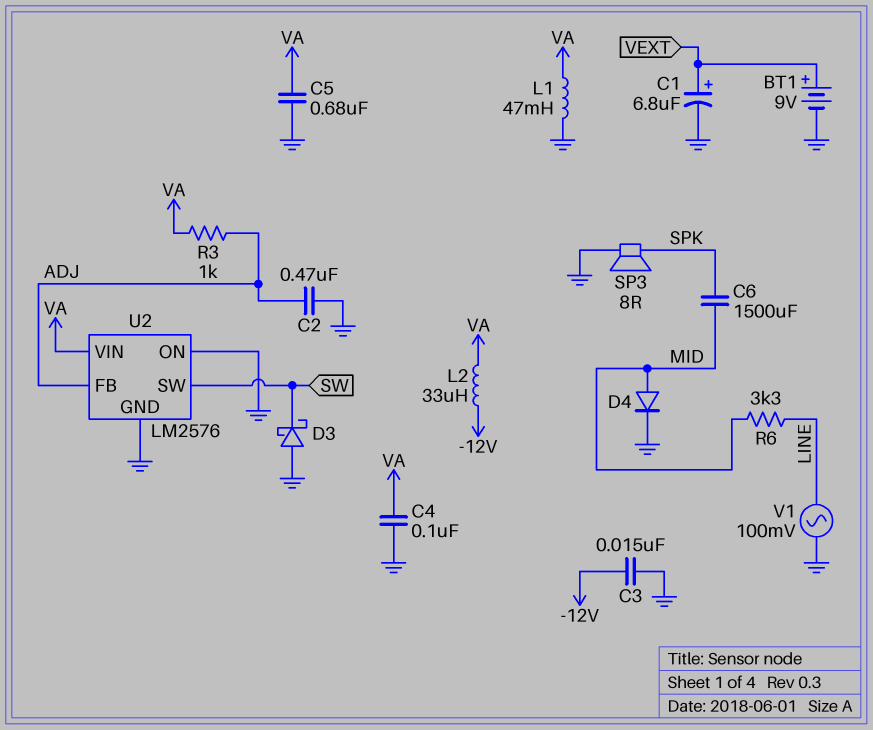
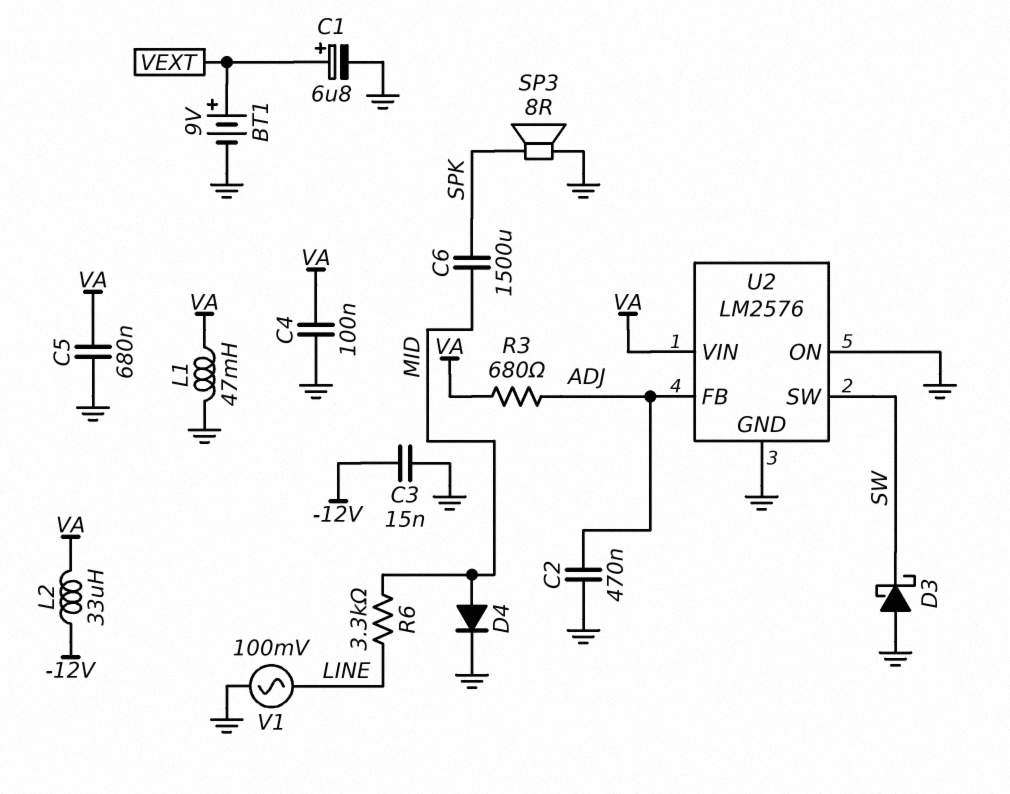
R3: 1k (ADJ, VA) -> 680 (ADJ, VA)

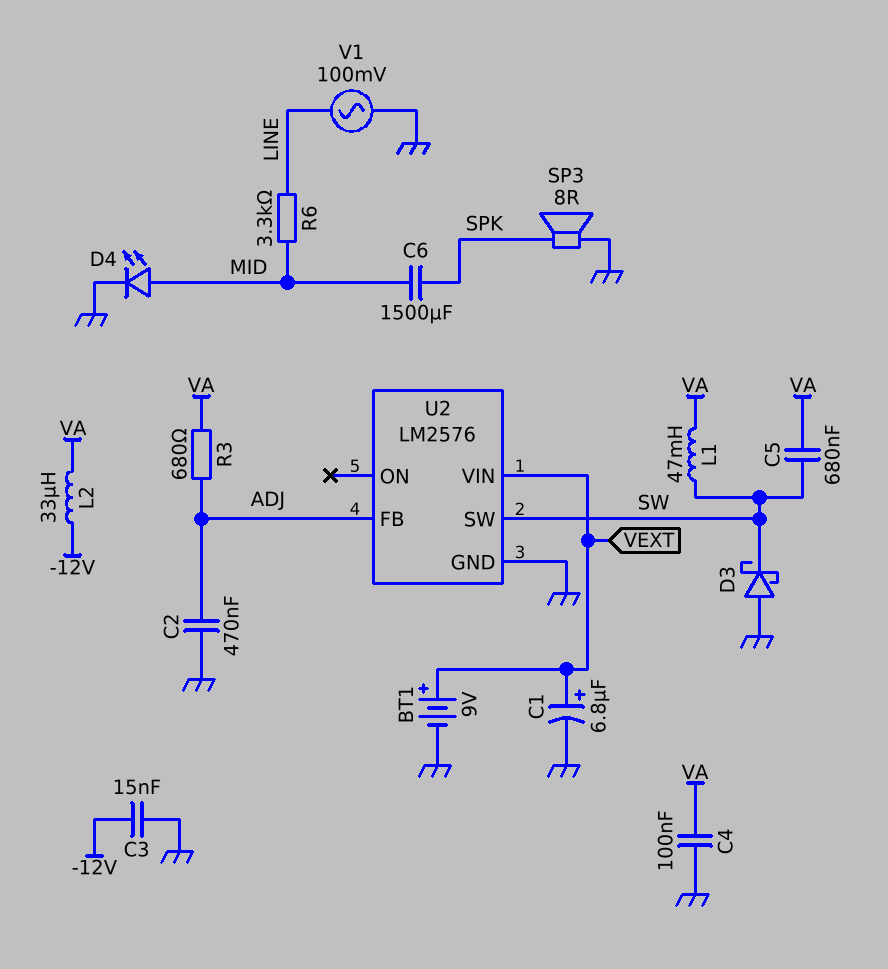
C5: 680nF (GND, VA) -> 680nF (SW, VA)
D4: diode (A MID, K GND) -> LED (A MID, K GND)
L1: 47mH (GND, VA) -> 47mH (SW, VA)
U2 pin ON: GND -> none
U2 pin VIN: VA -> VEXT

